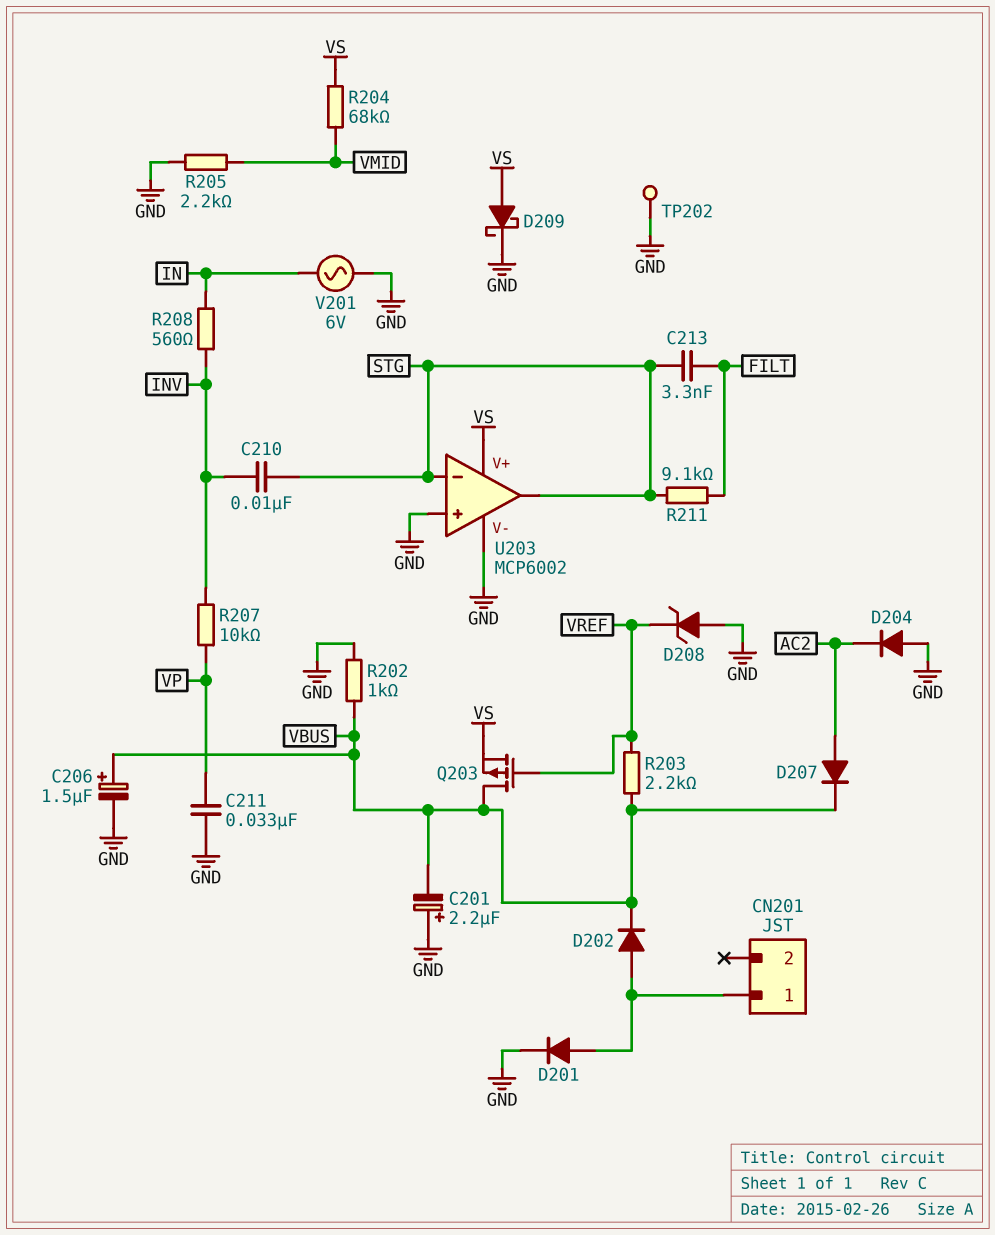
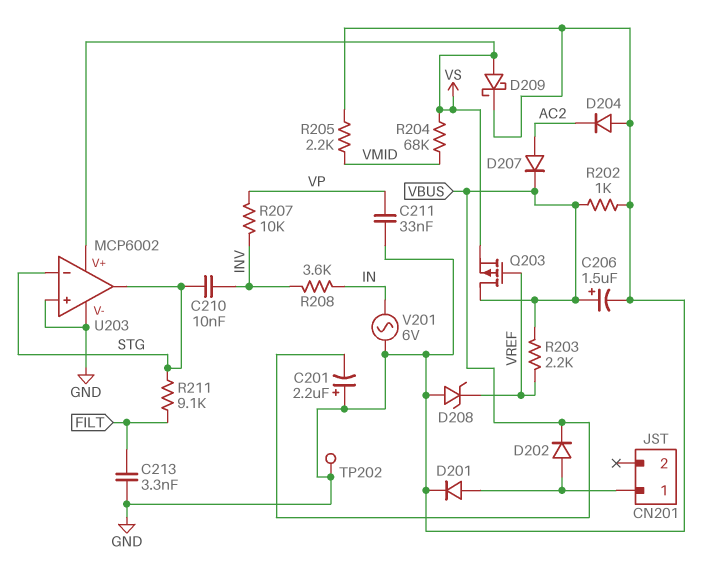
C213: 3.3nF (FILT, STG) -> 3.3nF (FILT, GND)
R208: 560 (IN, INV) -> 3.6k (IN, INV)

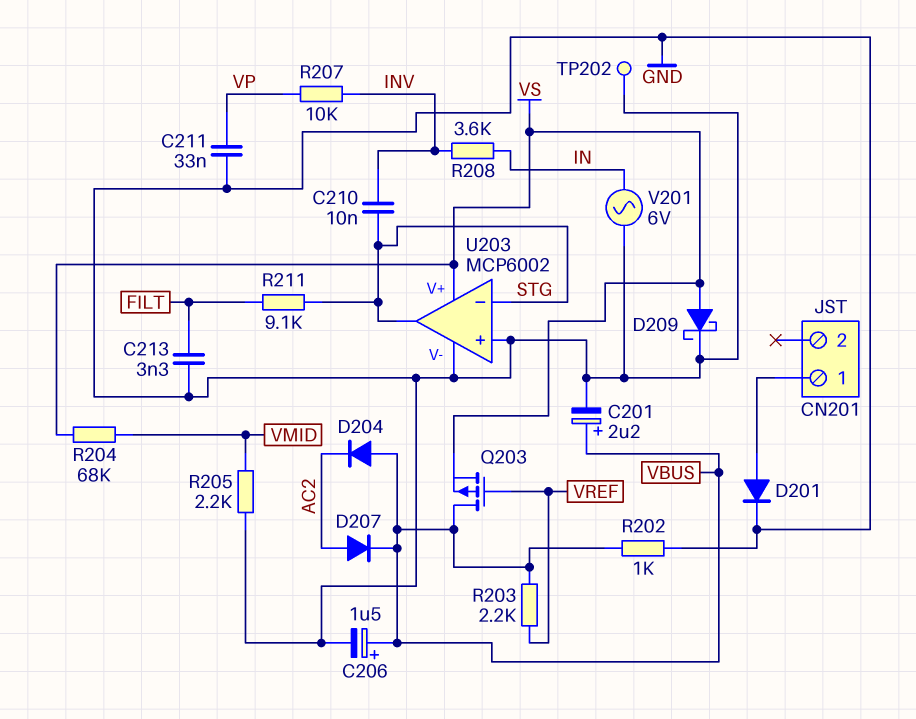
C201: 2.2uF (plus GND, minus VBUS) -> 2.2uF (plus VBUS, minus GND)
D202: diode (A CN201/1, K VBUS) -> none
D204: diode (A GND, K AC2) -> diode (A VBUS, K AC2)
D208: zener (A GND, K VREF) -> none

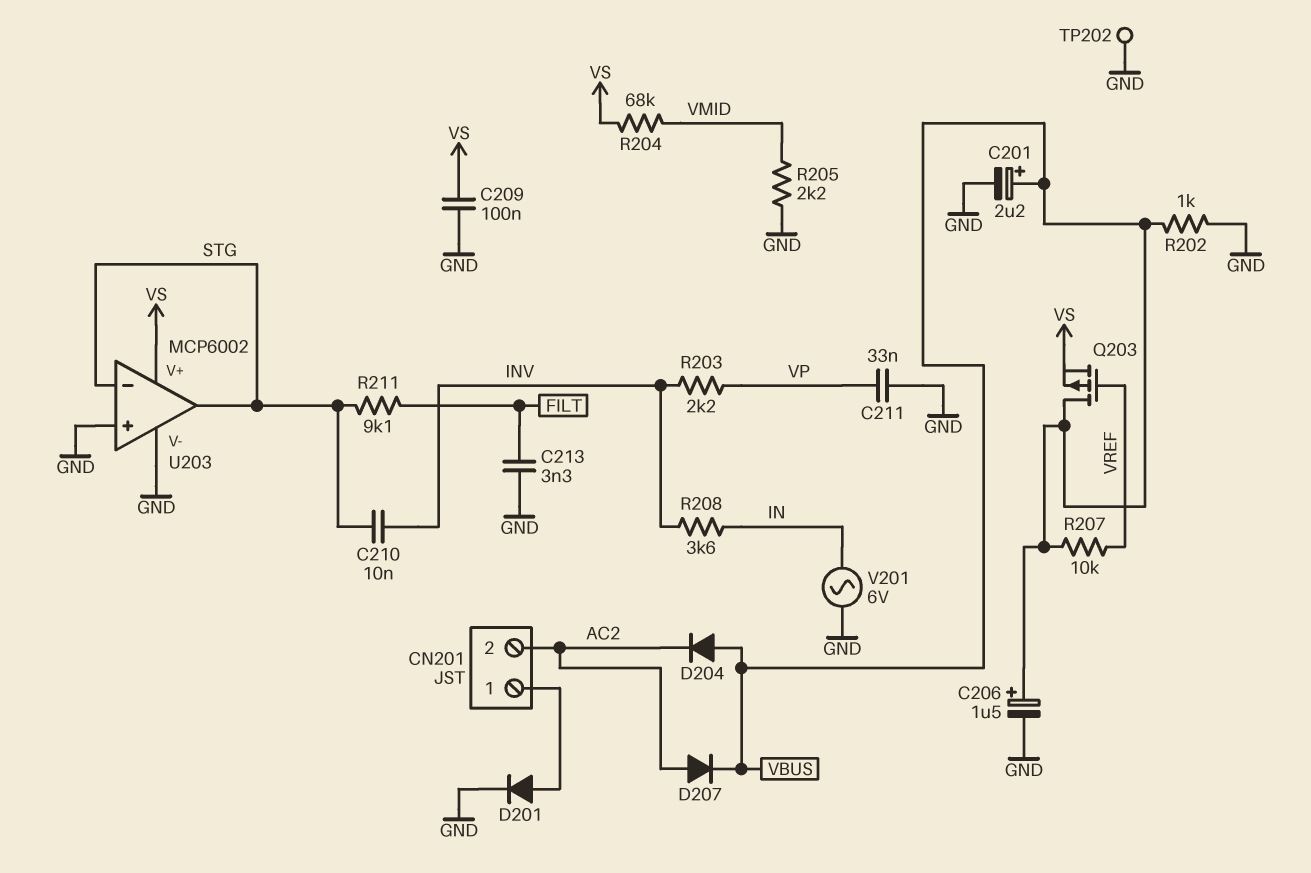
C209: none -> 100nF (GND, VS)
CN201 pin 2: none -> AC2
D209: schottky (A VS, K GND) -> none
R203: 2.2k (VBUS, VREF) -> 2.2k (INV, VP)
R207: 10k (INV, VP) -> 10k (VBUS, VREF)

